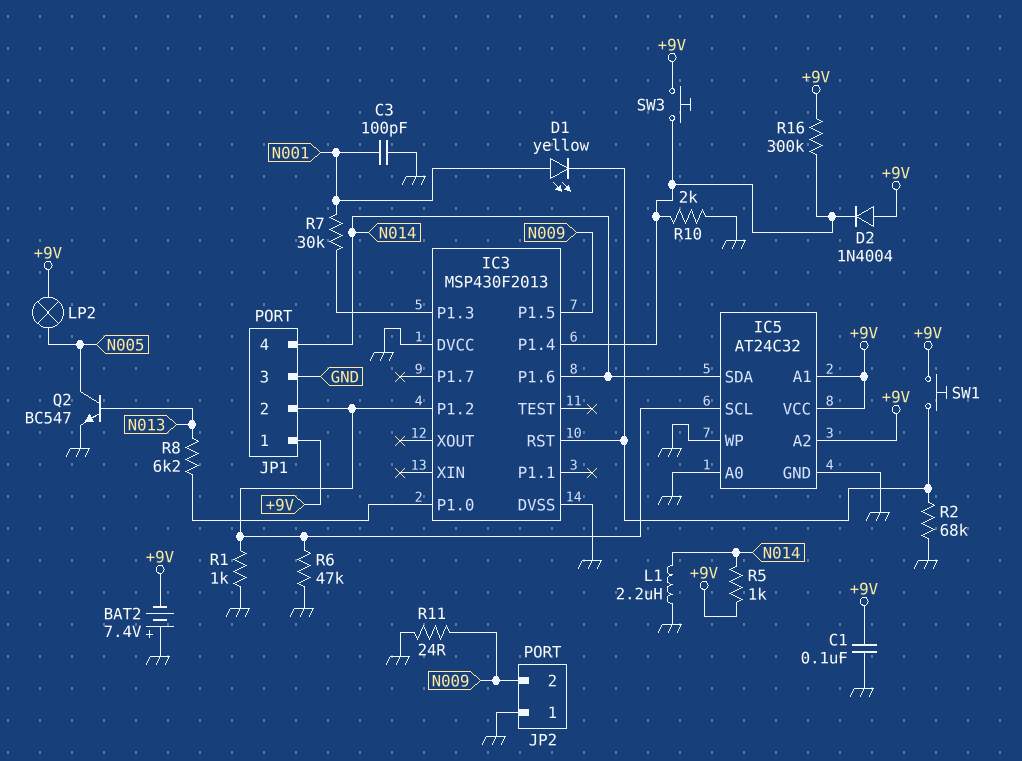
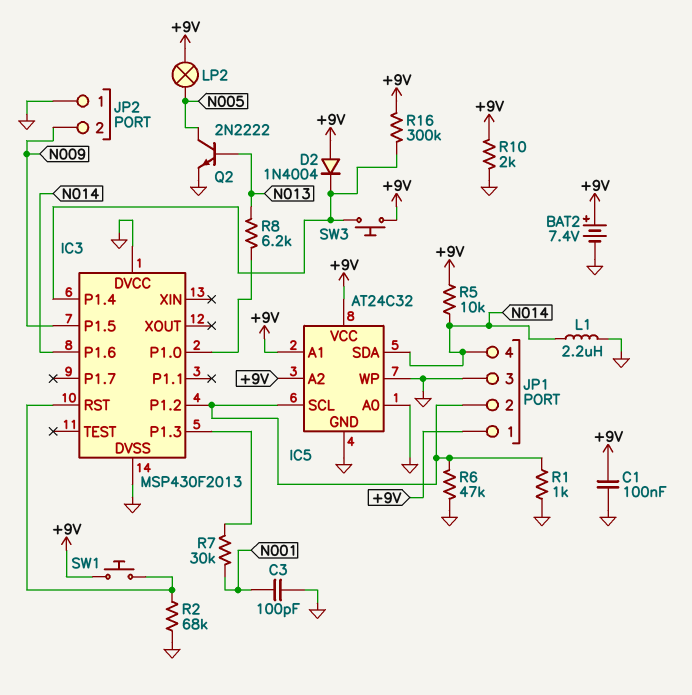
BAT2: 7.4V (plus GND, minus +9V) -> 7.4V (plus +9V, minus GND)
D1: LED yellow (A N001, K IC3/RST) -> none
Q2: NPN BC547 (B N013, C N005, E GND) -> NPN 2N2222 (B N013, C N005, E GND)
R5: 1k (+9V, N014) -> 10k (+9V, N014)
R10: 2k (GND, IC3/P1.4) -> 2k (+9V, GND)
R11: 24 (GND, N009) -> none

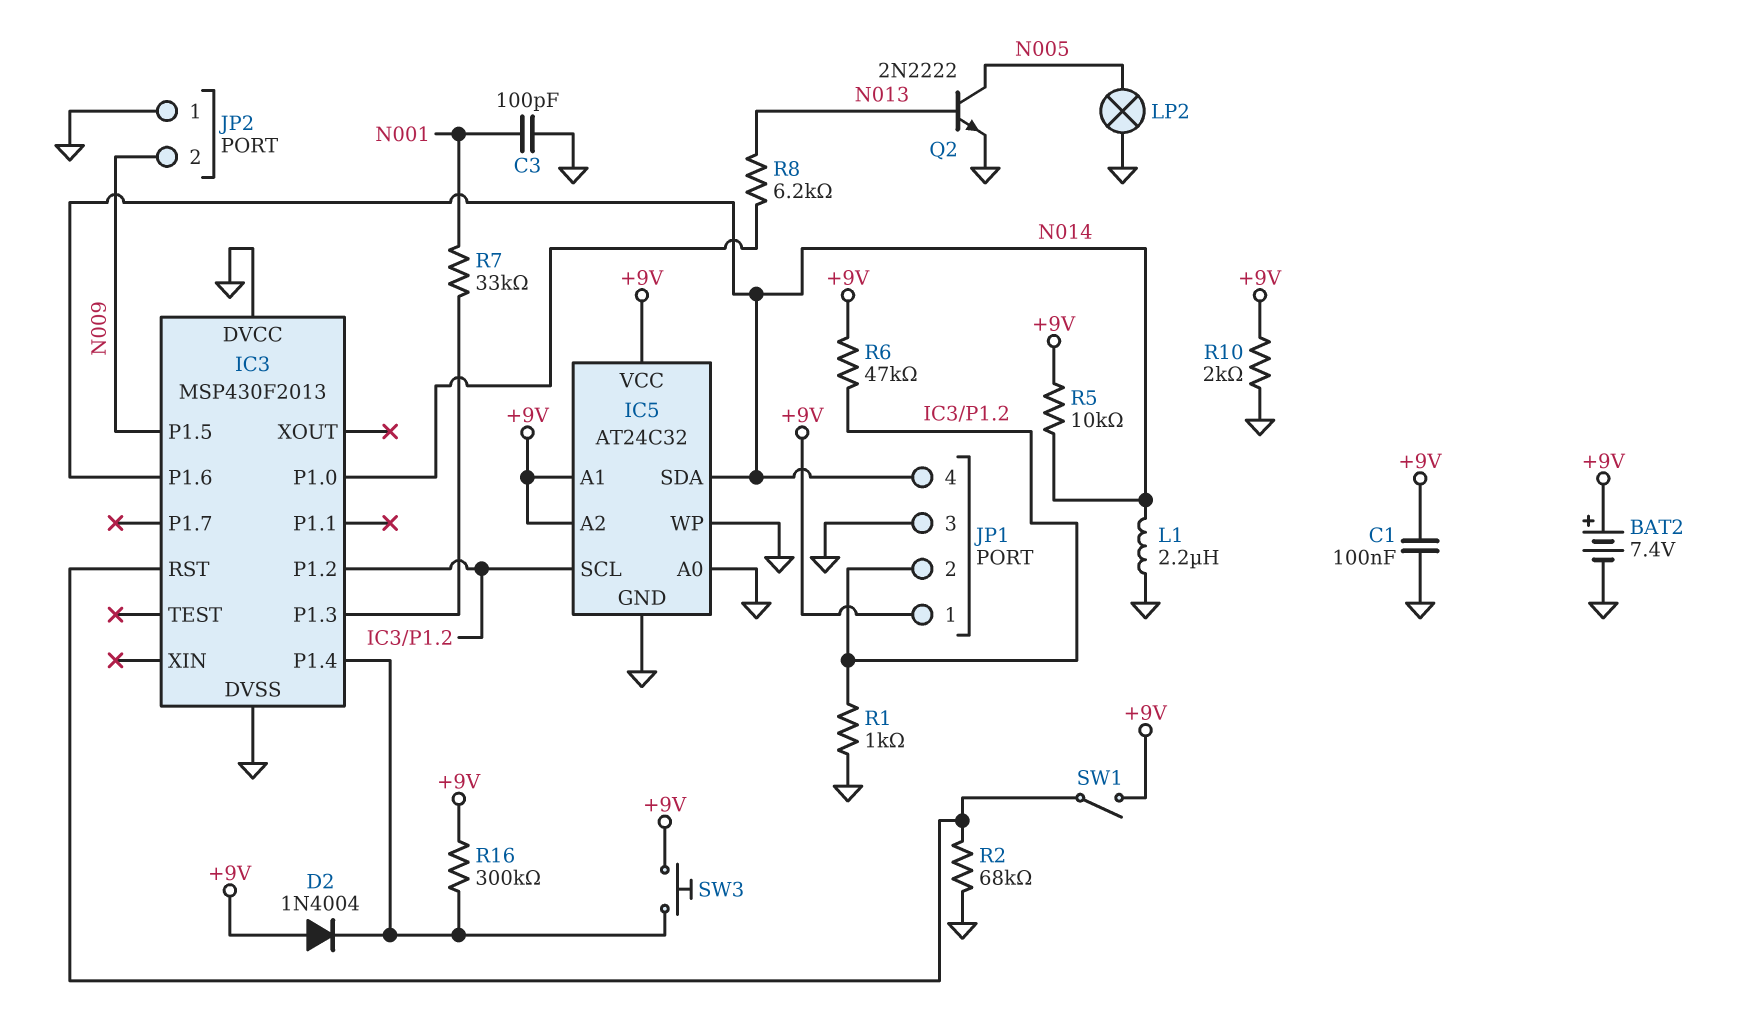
LP2: lamp (+9V, N005) -> lamp (GND, N005)
R6: 47k (GND, IC3/P1.2) -> 47k (+9V, IC3/P1.2)
R7: 30k (IC3/P1.3, N001) -> 33k (IC3/P1.3, N001)
SW1: button (+9V, IC3/RST) -> switch (+9V, IC3/RST)

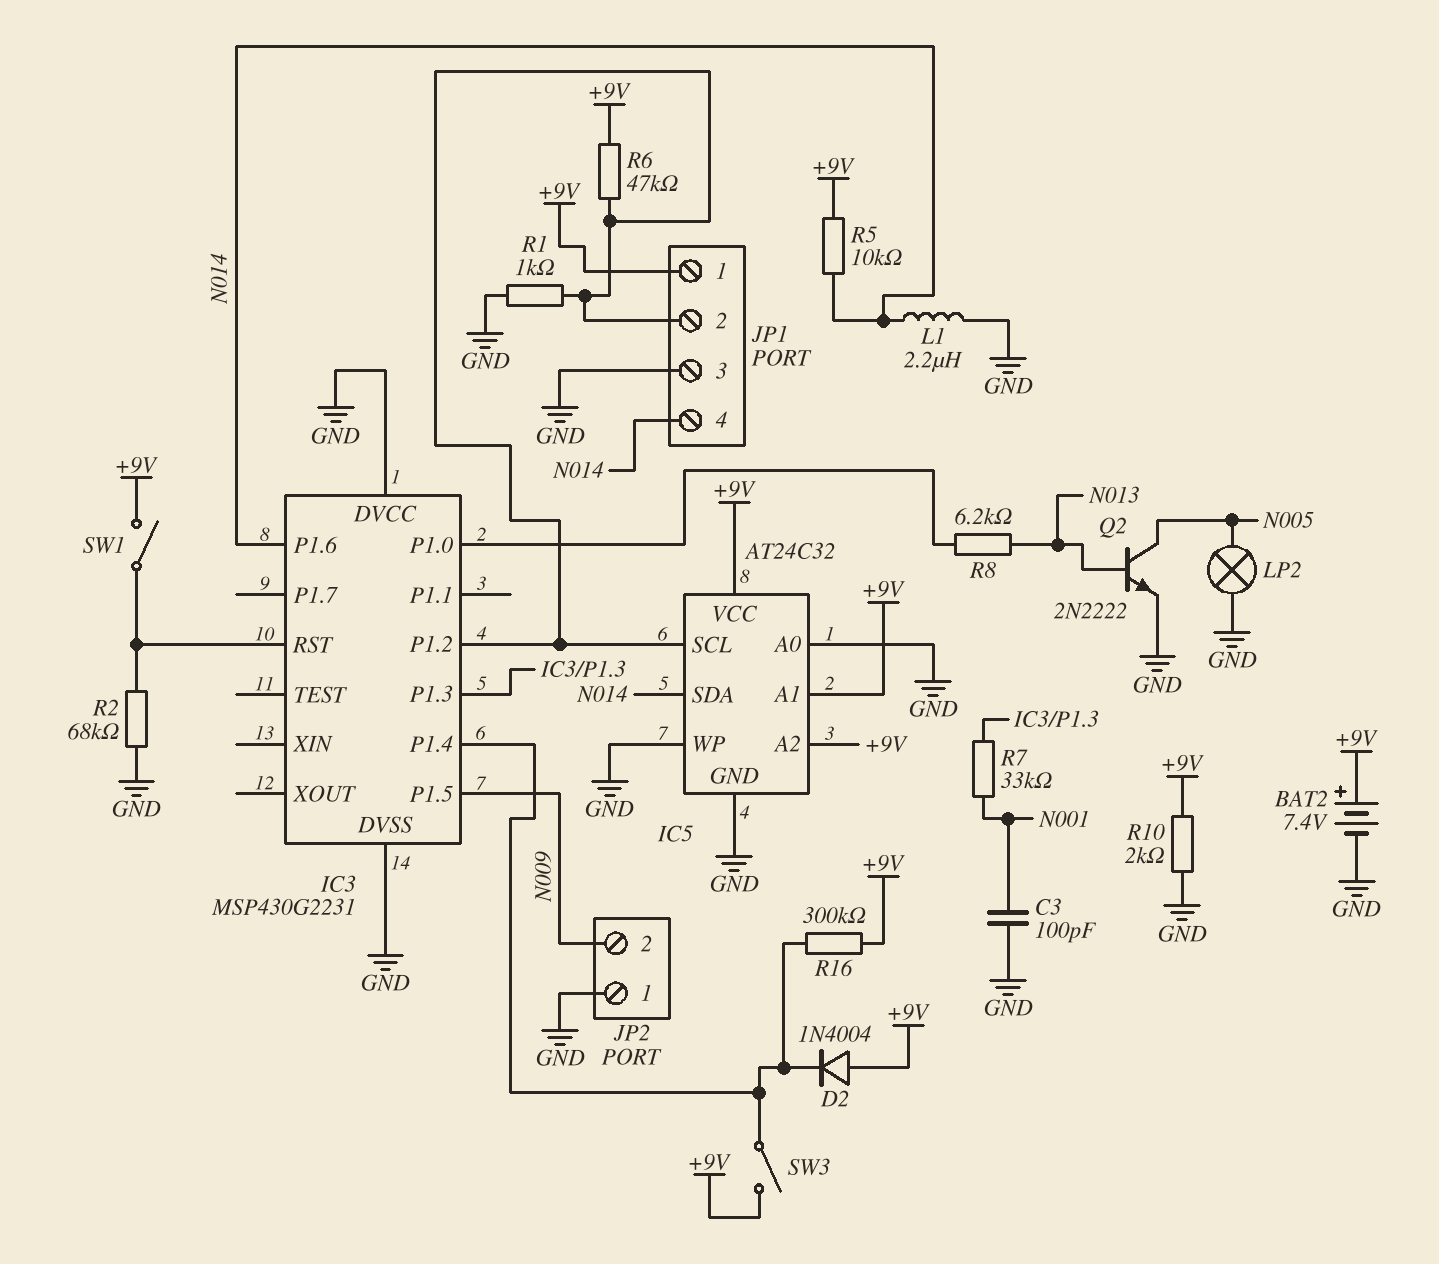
C1: 100nF (+9V, GND) -> none
IC3: MSP430F2013 -> MSP430G2231
SW3: button (+9V, IC3/P1.4) -> switch (+9V, IC3/P1.4)

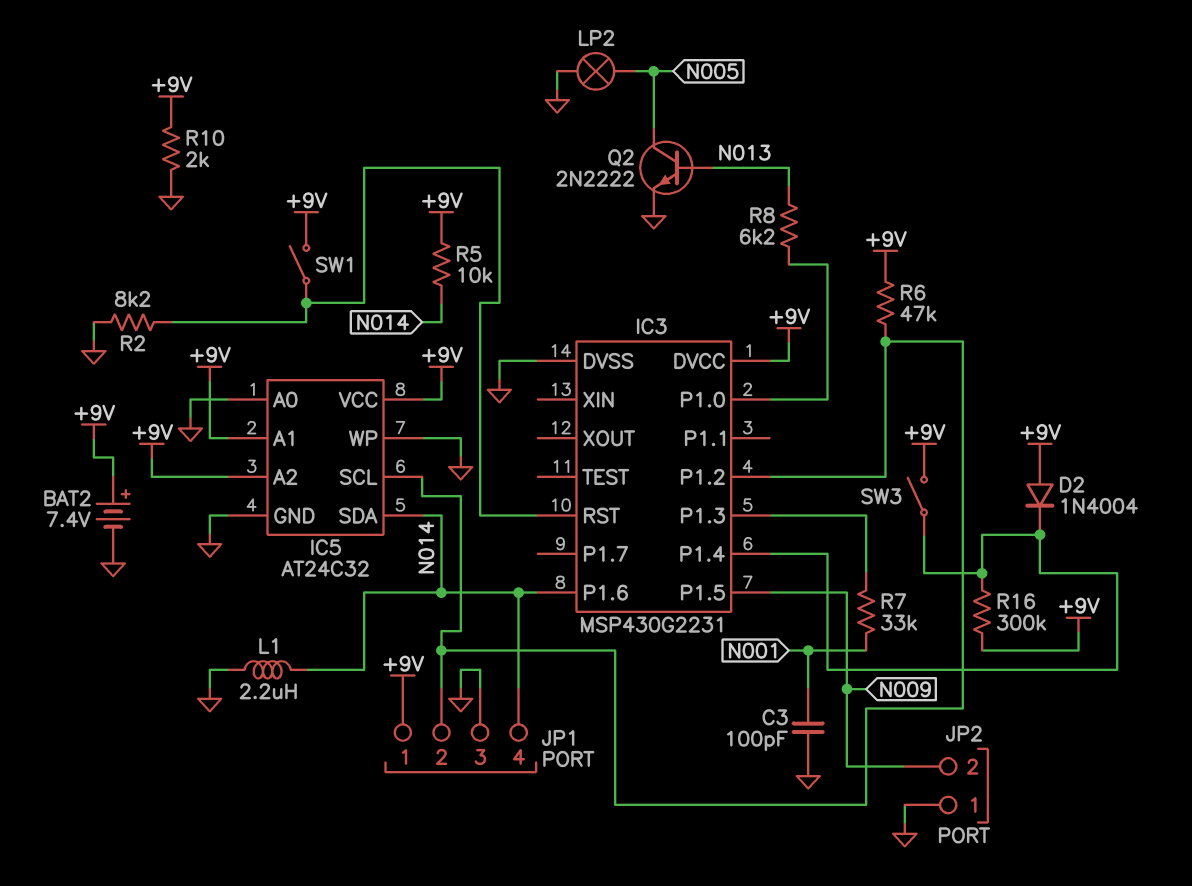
IC3 pin DVCC: GND -> +9V
R1: 1k (GND, IC3/P1.2) -> none
R2: 68k (GND, IC3/RST) -> 8.2k (GND, IC3/RST)

